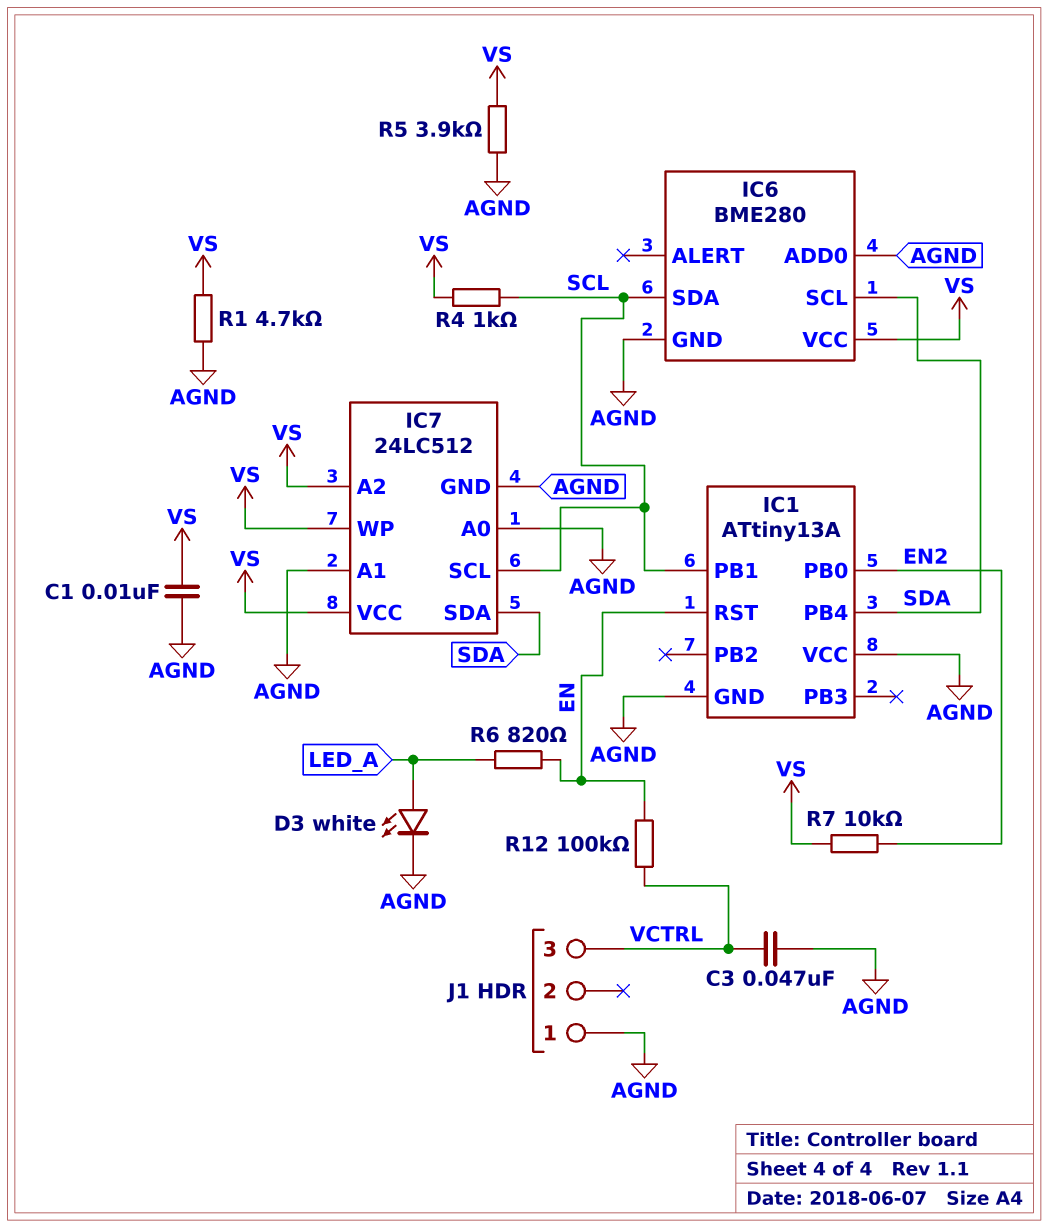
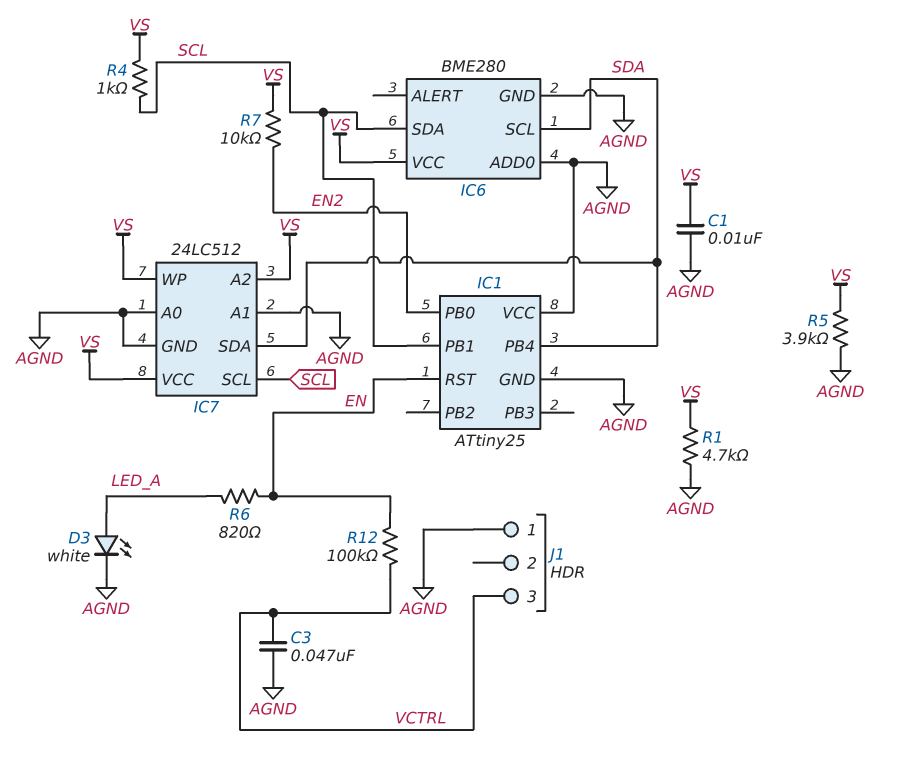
IC1: ATtiny13A -> ATtiny25

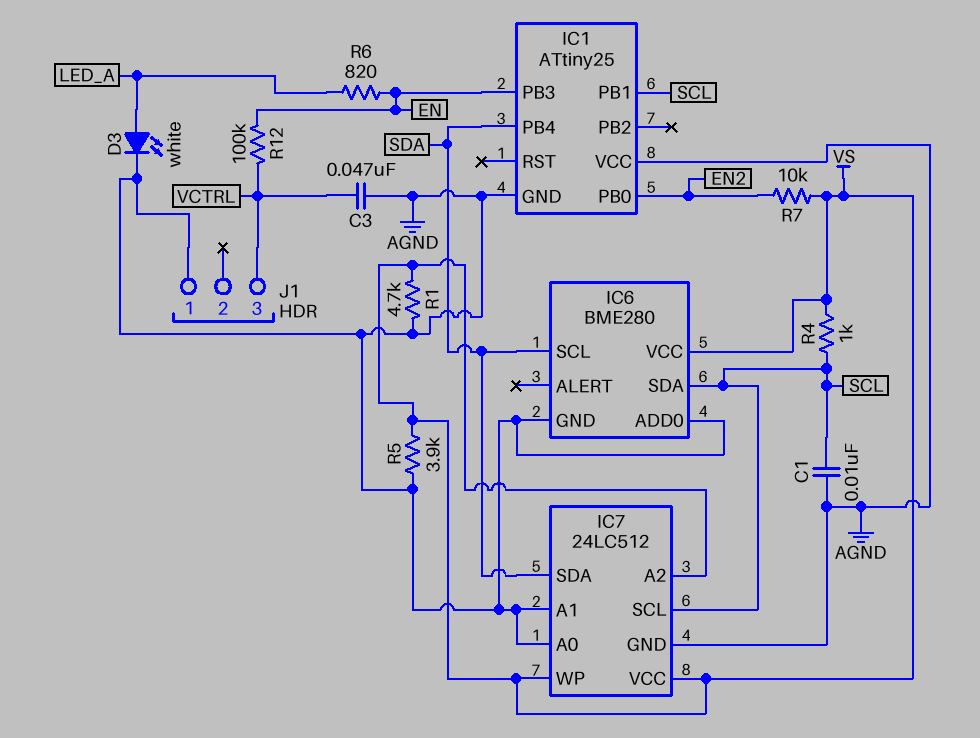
C1: 10nF (AGND, VS) -> 10nF (AGND, SCL)
IC1 pin PB3: none -> EN
IC1 pin RST: EN -> none

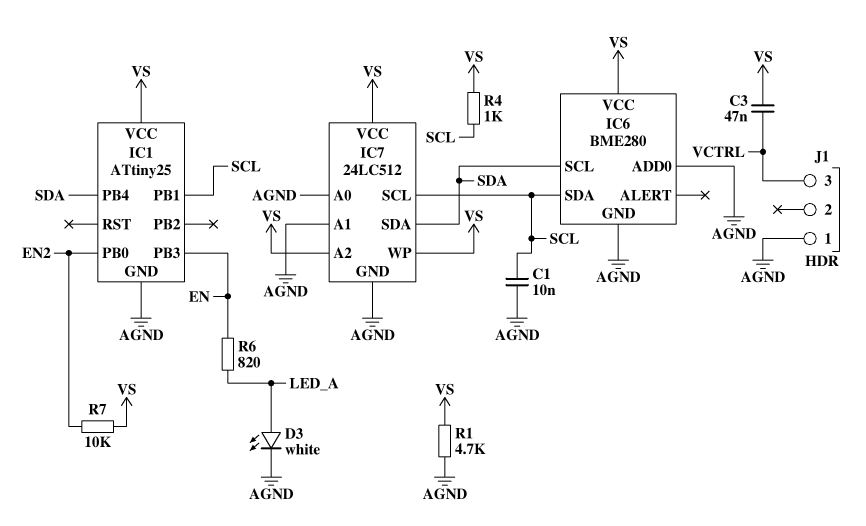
C3: 47nF (AGND, VCTRL) -> 47nF (VCTRL, VS)
IC1 pin VCC: AGND -> VS
R5: 3.9k (AGND, VS) -> none
R12: 100k (EN, VCTRL) -> none

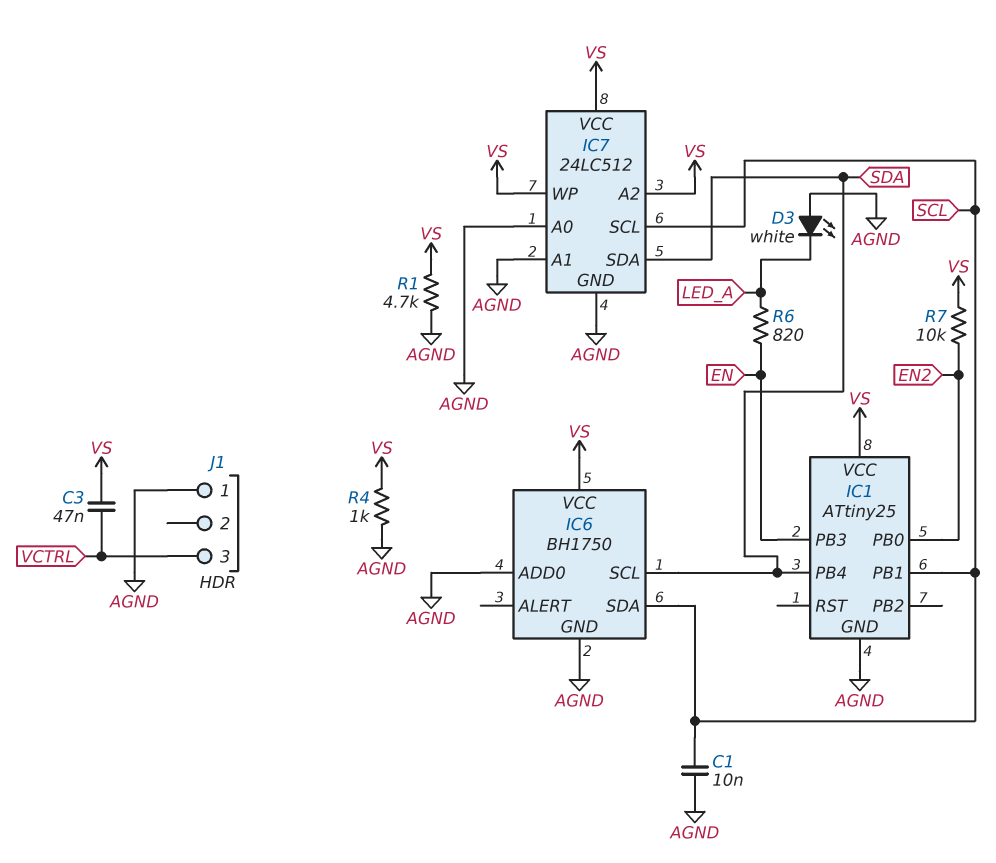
D3: LED white (A LED_A, K AGND) -> LED white (A AGND, K LED_A)
IC6: BME280 -> BH1750
R4: 1k (SCL, VS) -> 1k (AGND, VS)

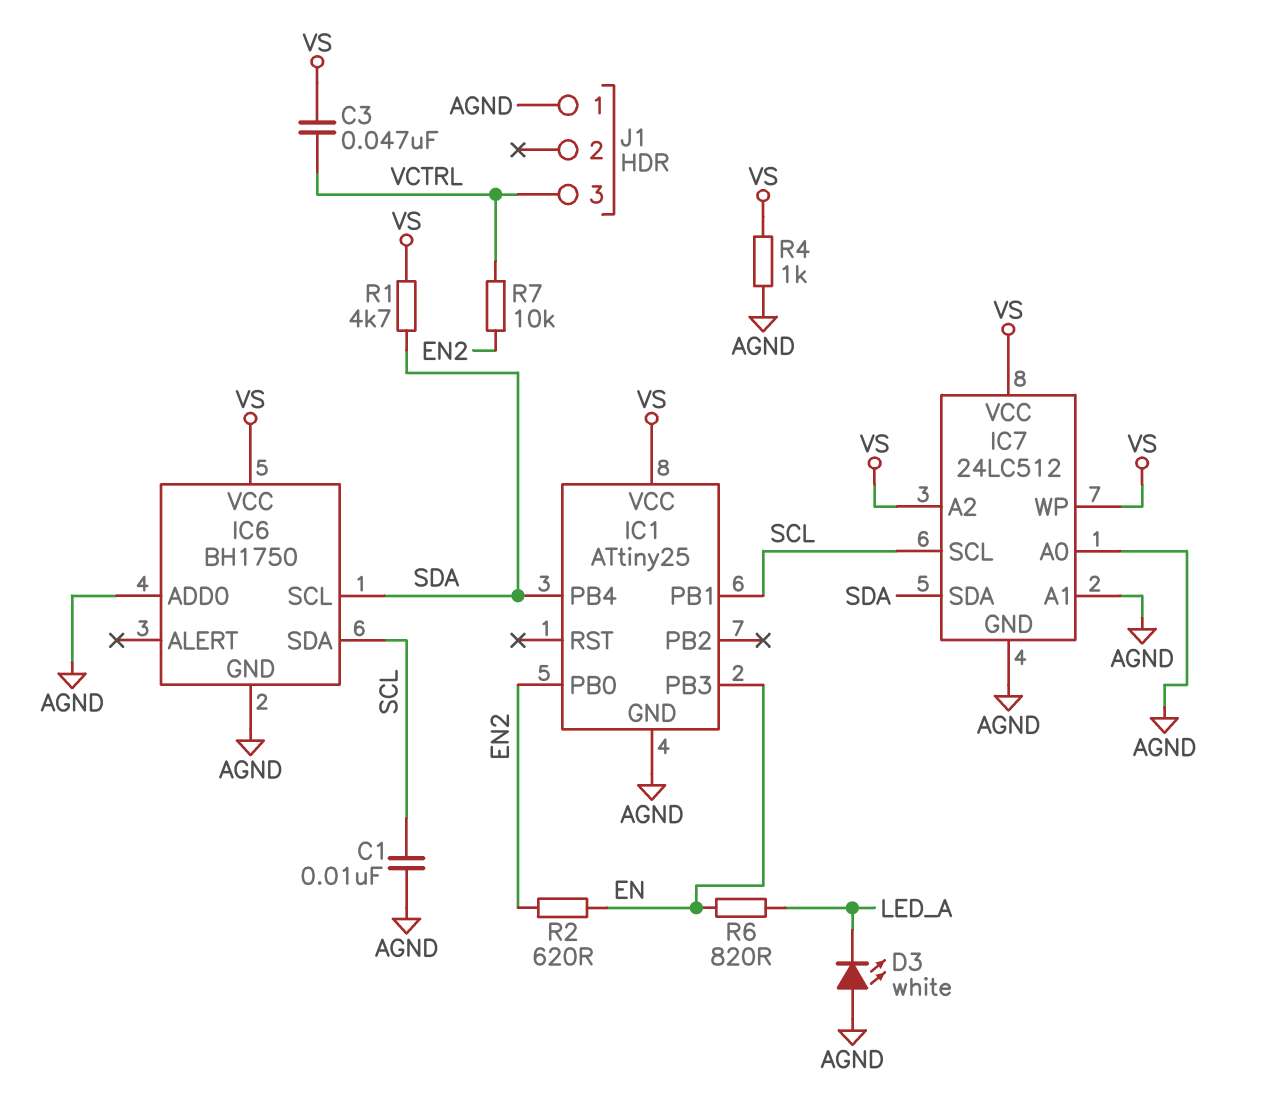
R1: 4.7k (AGND, VS) -> 4.7k (SDA, VS)
R2: none -> 620 (EN, EN2)
R7: 10k (EN2, VS) -> 10k (EN2, VCTRL)

